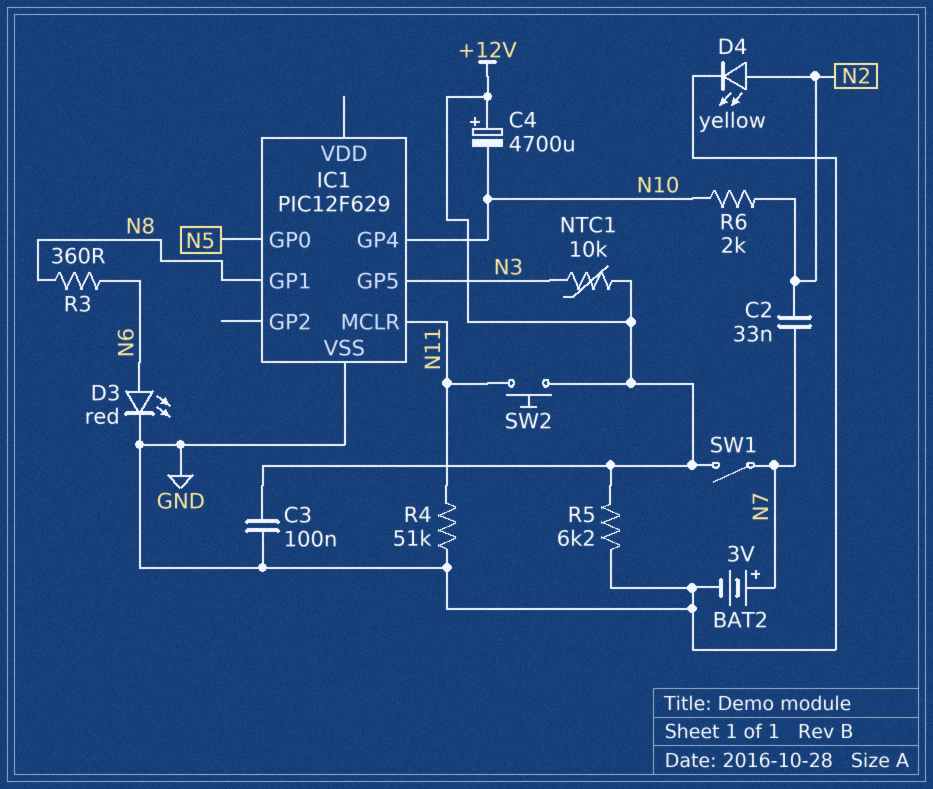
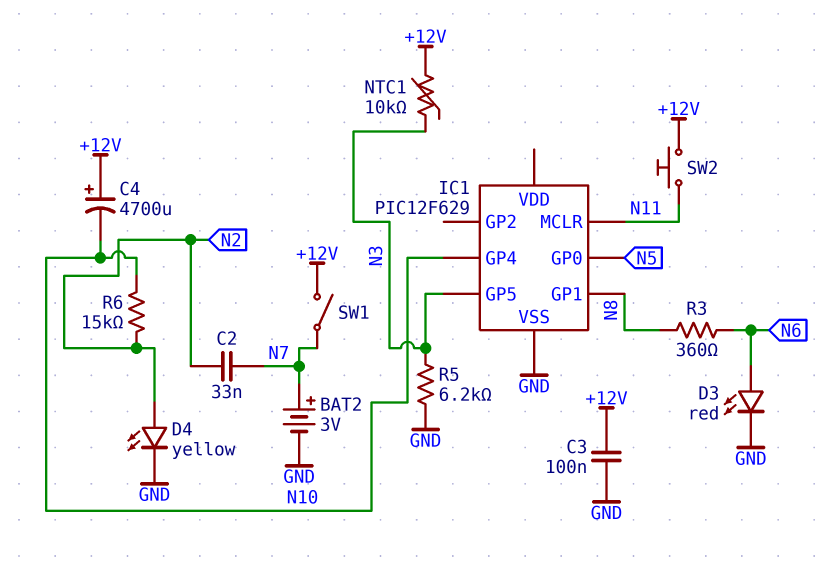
R4: 51k (GND, N11) -> none
R5: 6.2k (+12V, GND) -> 6.2k (GND, N3)
R6: 2k (N2, N10) -> 15k (N2, N10)

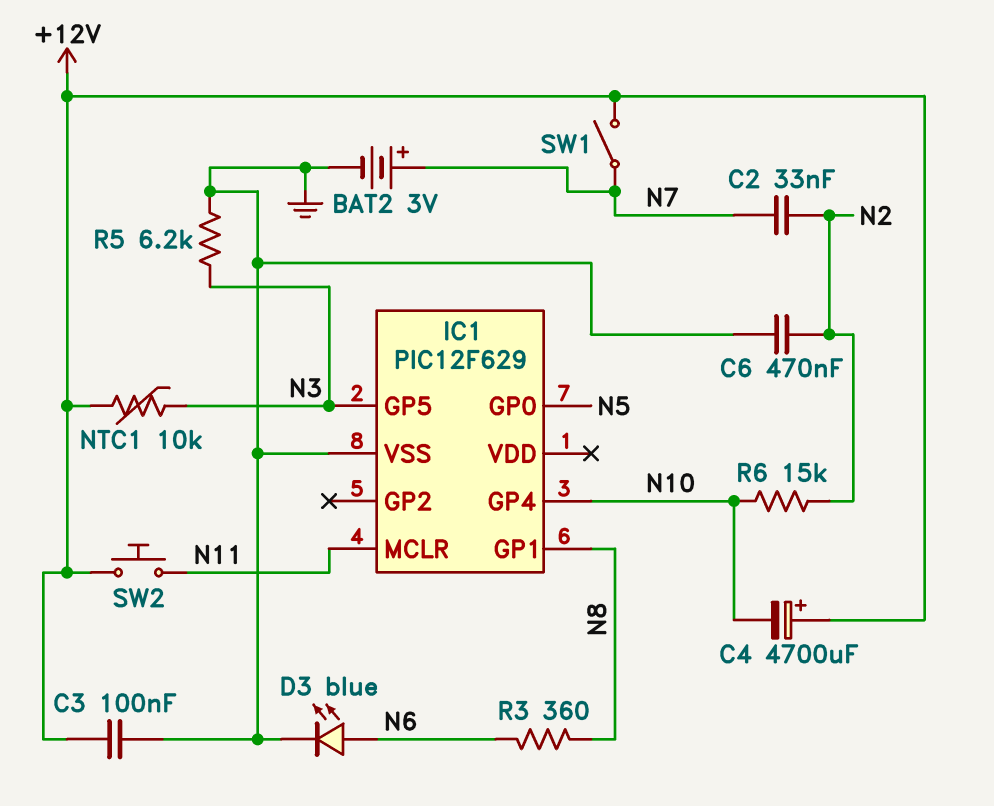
C6: none -> 470nF (GND, N2)
D3: LED red (A N6, K GND) -> LED blue (A N6, K GND)
D4: LED yellow (A N2, K GND) -> none

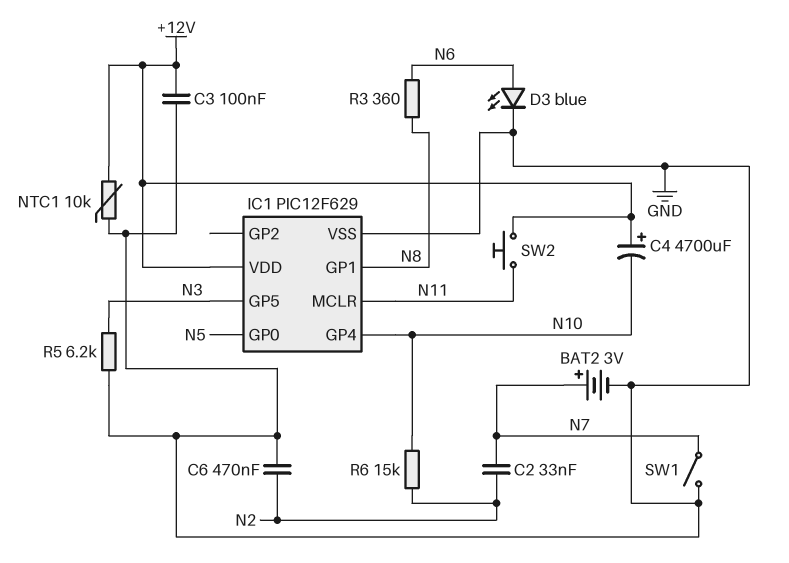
IC1 pin VDD: none -> +12V
NTC1: 10k (+12V, N3) -> 10k (+12V, GND)
SW1: switch (+12V, N7) -> switch (GND, N7)

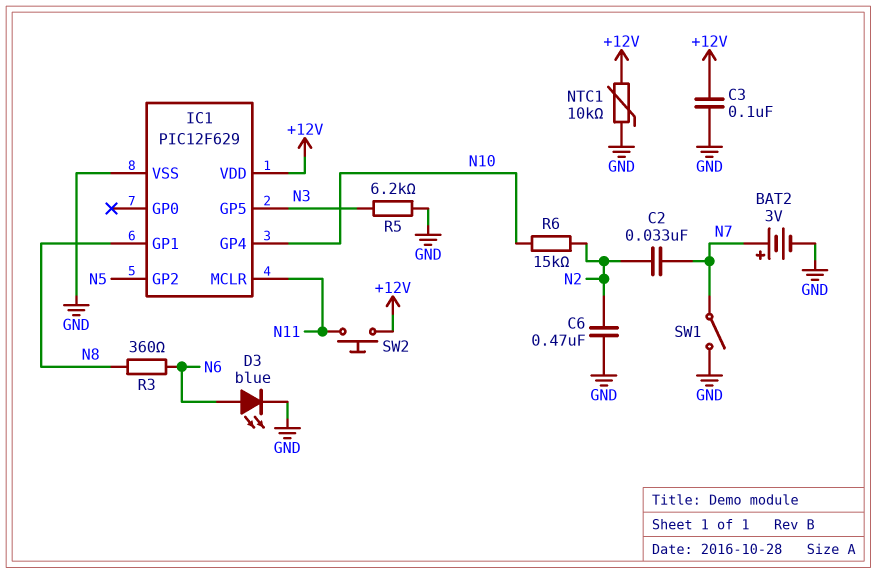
C4: 4700uF (plus +12V, minus N10) -> none
IC1 pin GP0: N5 -> none
IC1 pin GP2: none -> N5

